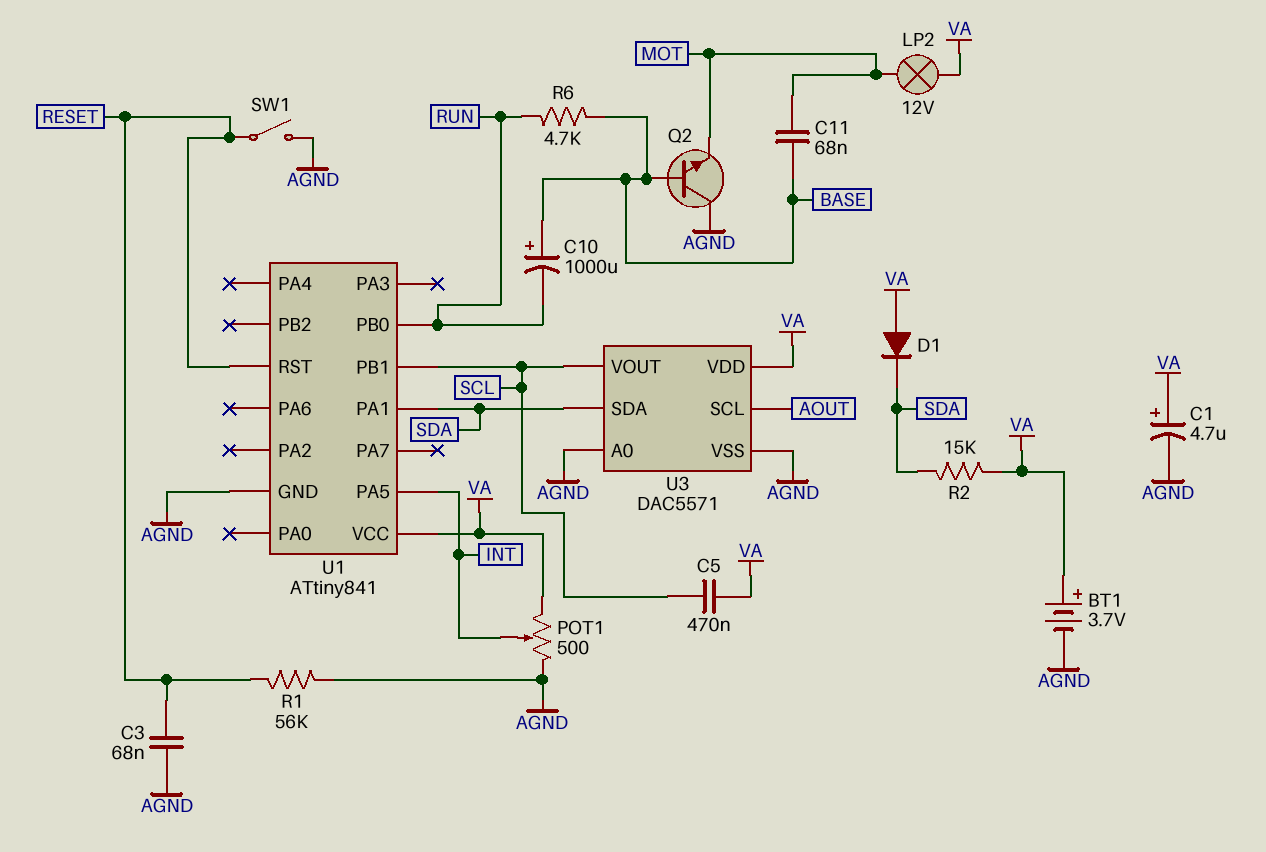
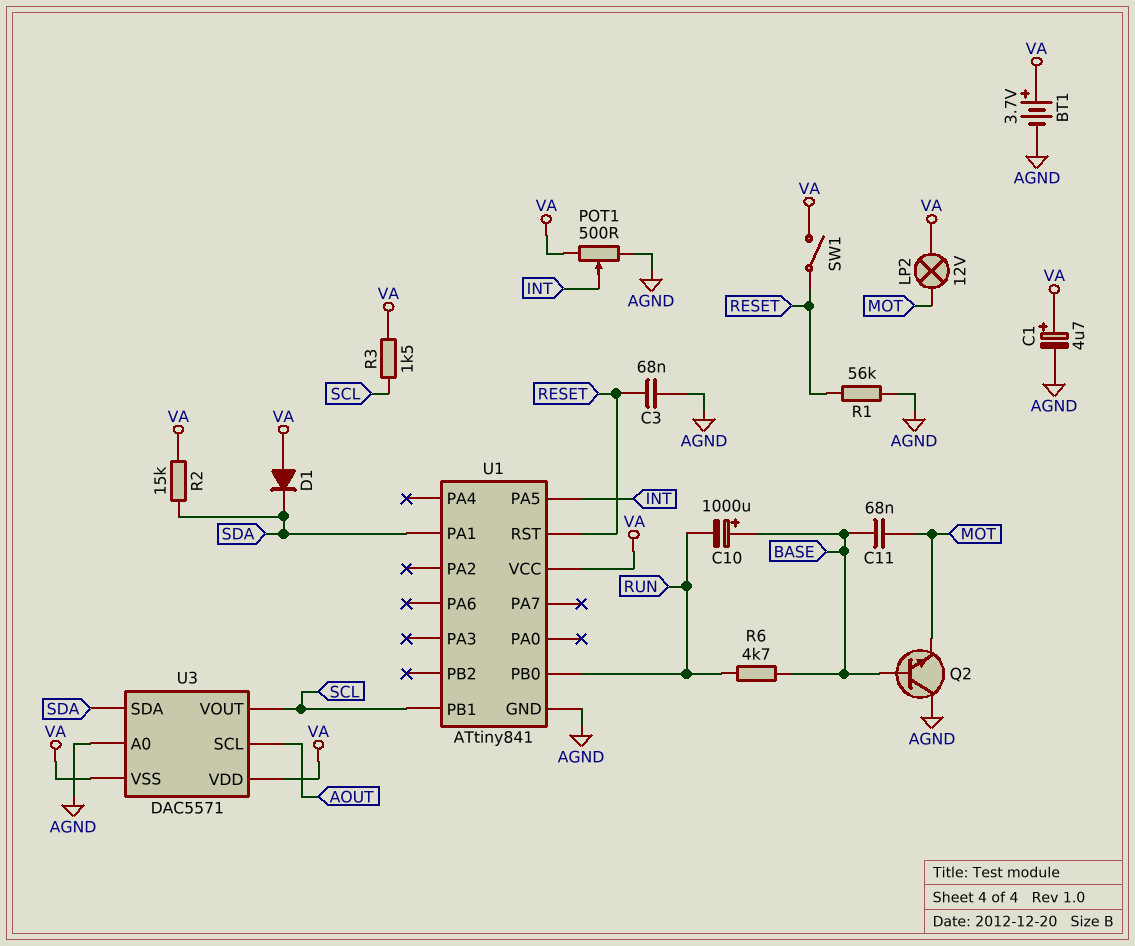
C5: 470nF (SCL, VA) -> none
R3: none -> 1.5k (SCL, VA)
SW1: switch (AGND, RESET) -> switch (RESET, VA)
U3 pin VSS: AGND -> VA

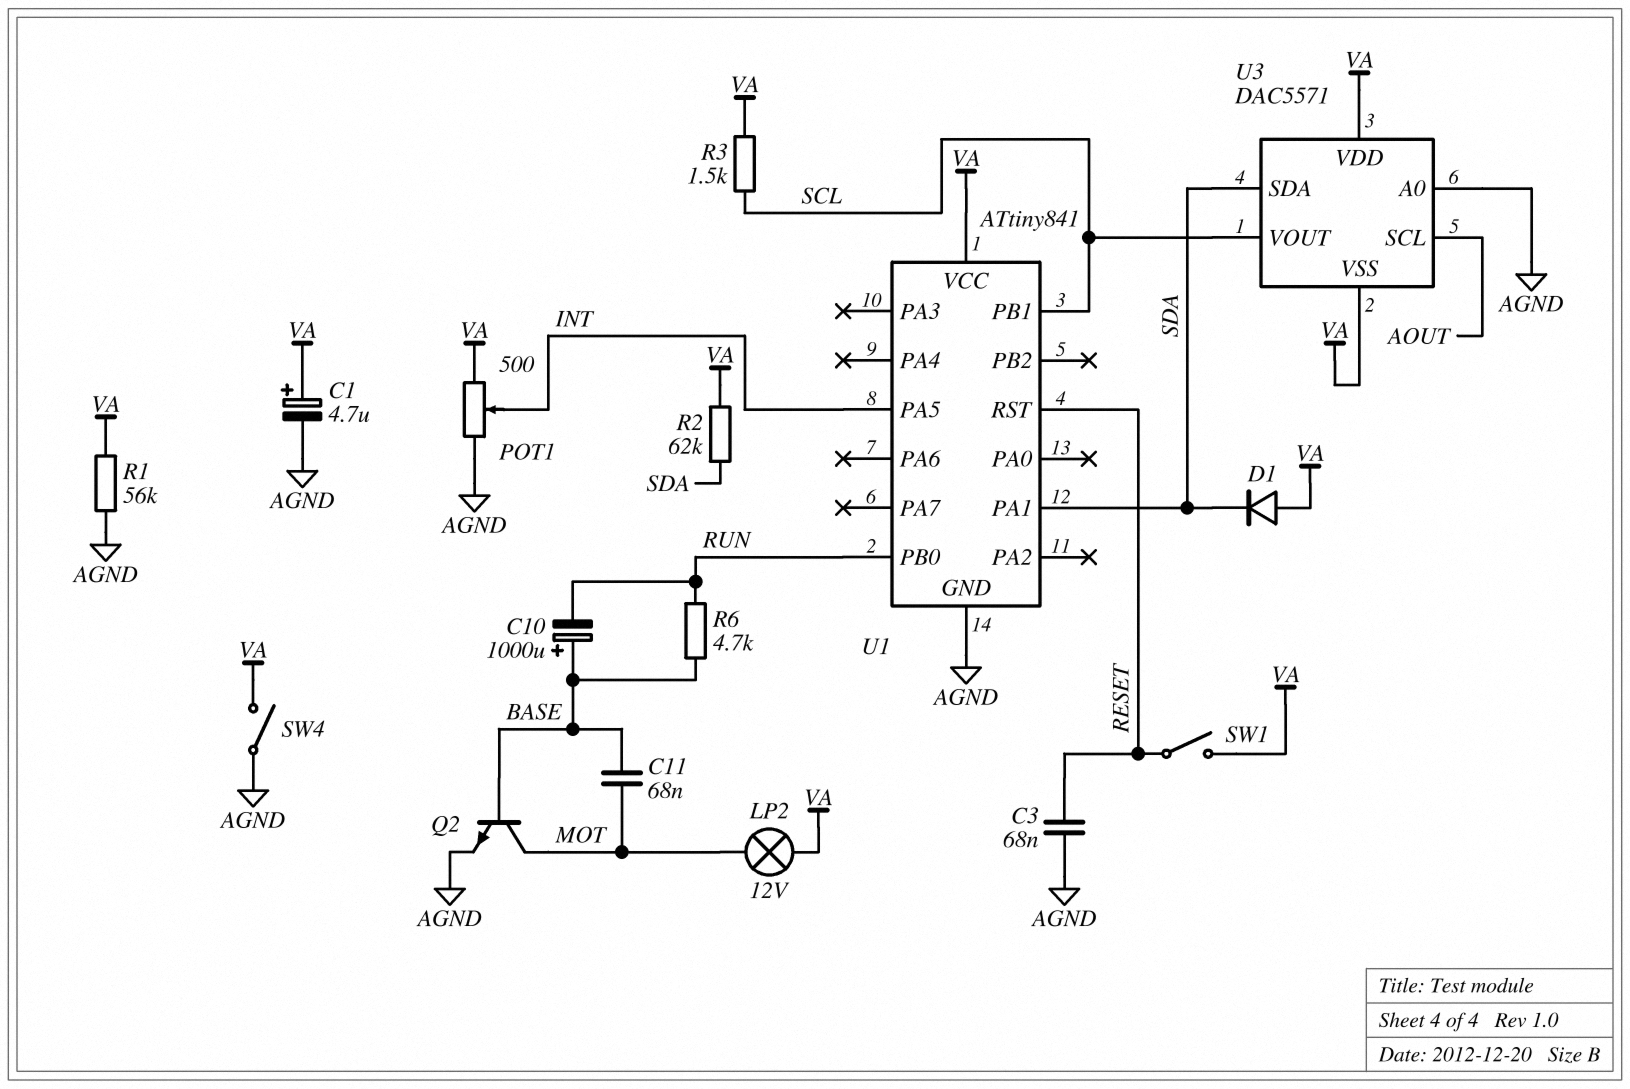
BT1: 3.7V (plus VA, minus AGND) -> none
Q2: NPN (B BASE, C AGND, E MOT) -> NPN (B BASE, C MOT, E AGND)
R1: 56k (AGND, RESET) -> 56k (AGND, VA)
R2: 15k (SDA, VA) -> 62k (SDA, VA)
SW4: none -> switch (AGND, VA)

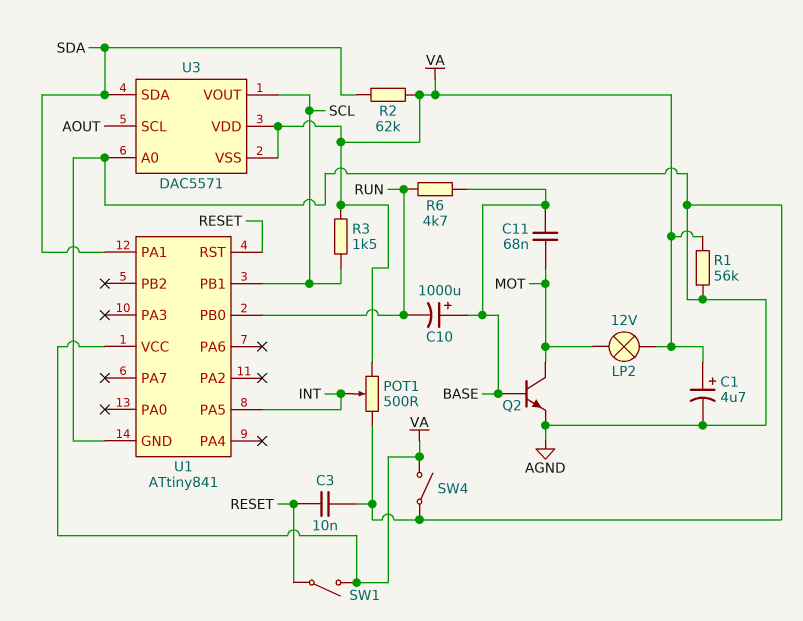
C3: 68nF (AGND, RESET) -> 10nF (AGND, RESET)
D1: diode (A VA, K SDA) -> none

